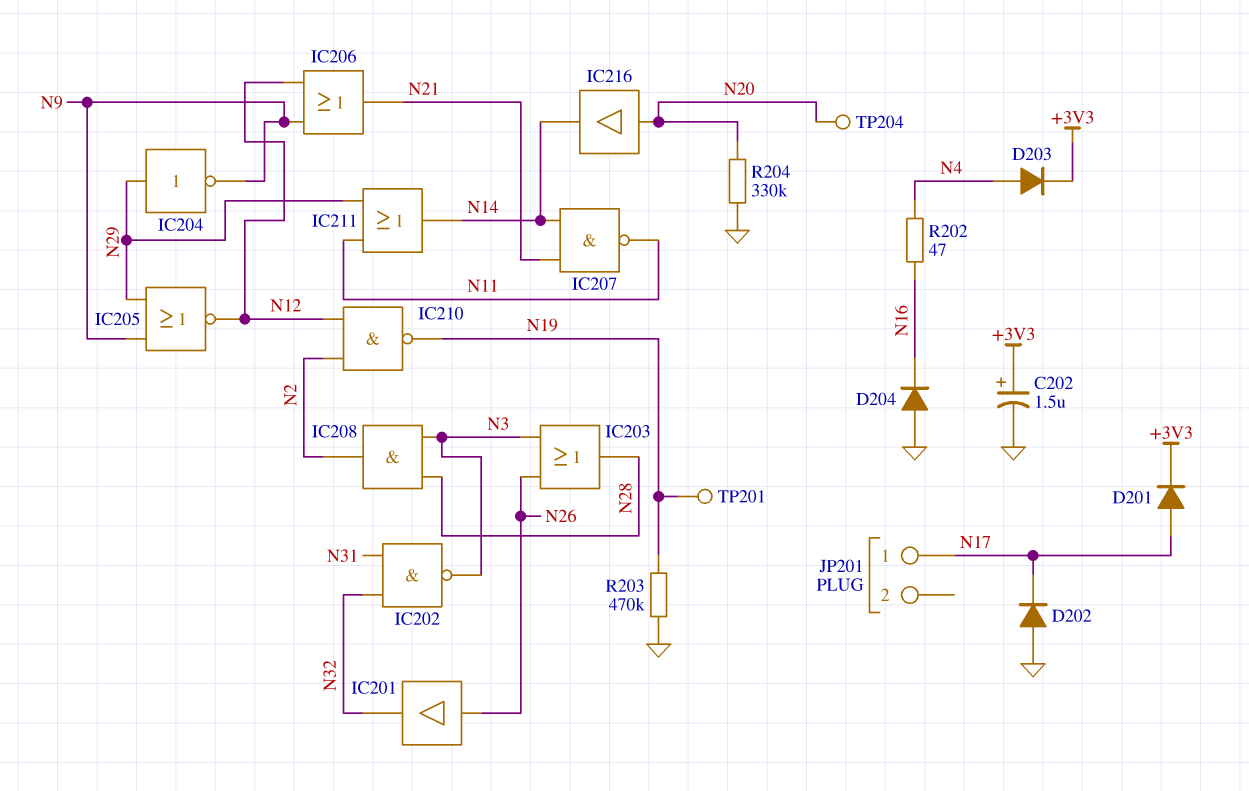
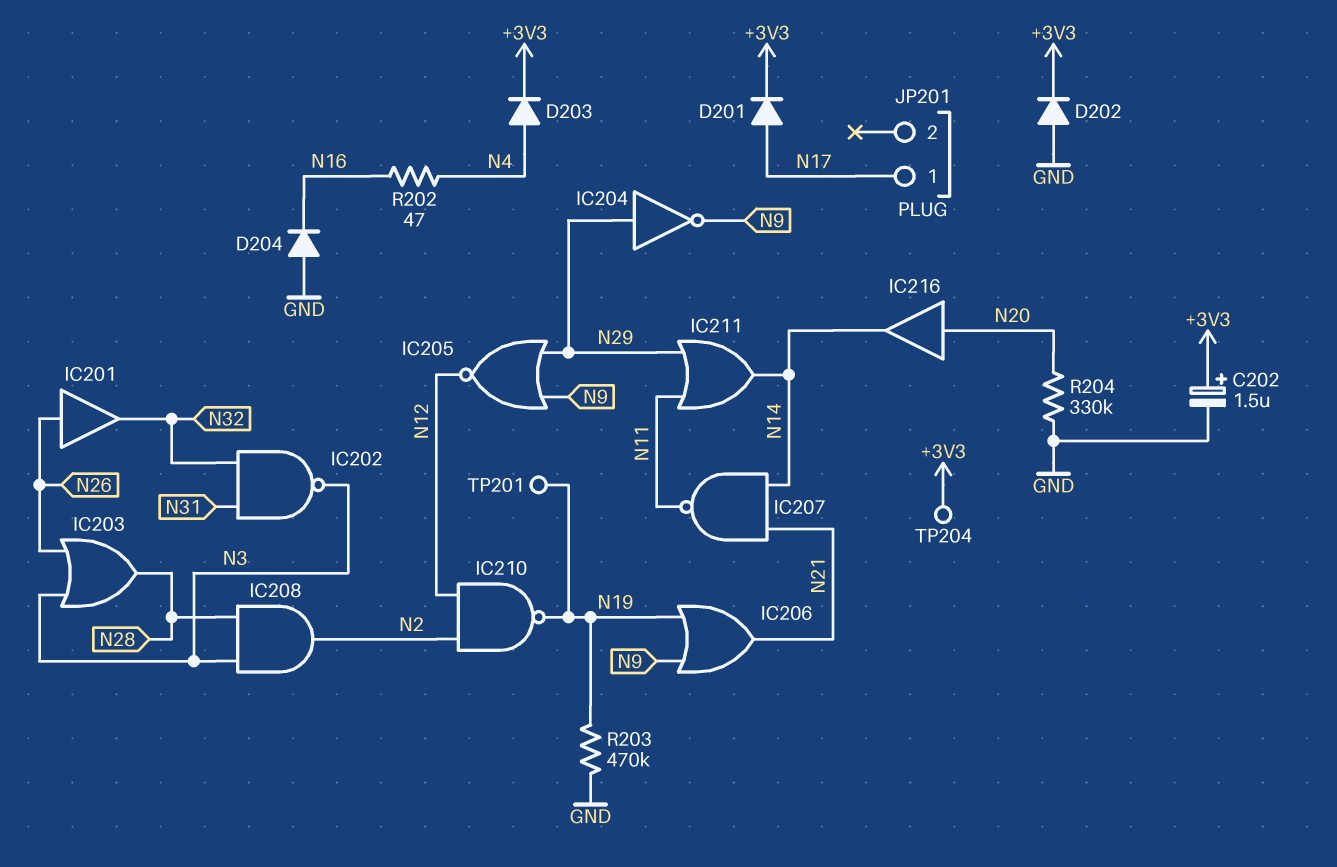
D202: diode (A GND, K N17) -> diode (A GND, K +3V3)
IC206: OR (in N9, in N12, out N21) -> OR (in N9, in N19, out N21)
TP204: test point (N20) -> test point (+3V3)

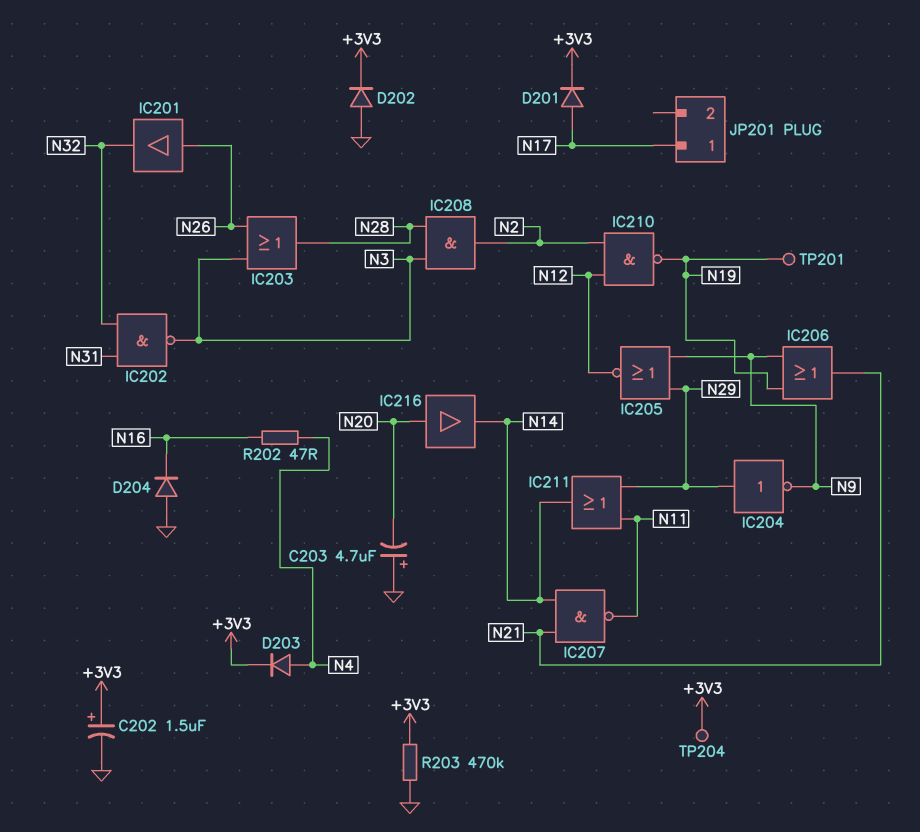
C203: none -> 4.7uF (plus GND, minus N20)
R203: 470k (GND, N19) -> 470k (+3V3, GND)
R204: 330k (GND, N20) -> none

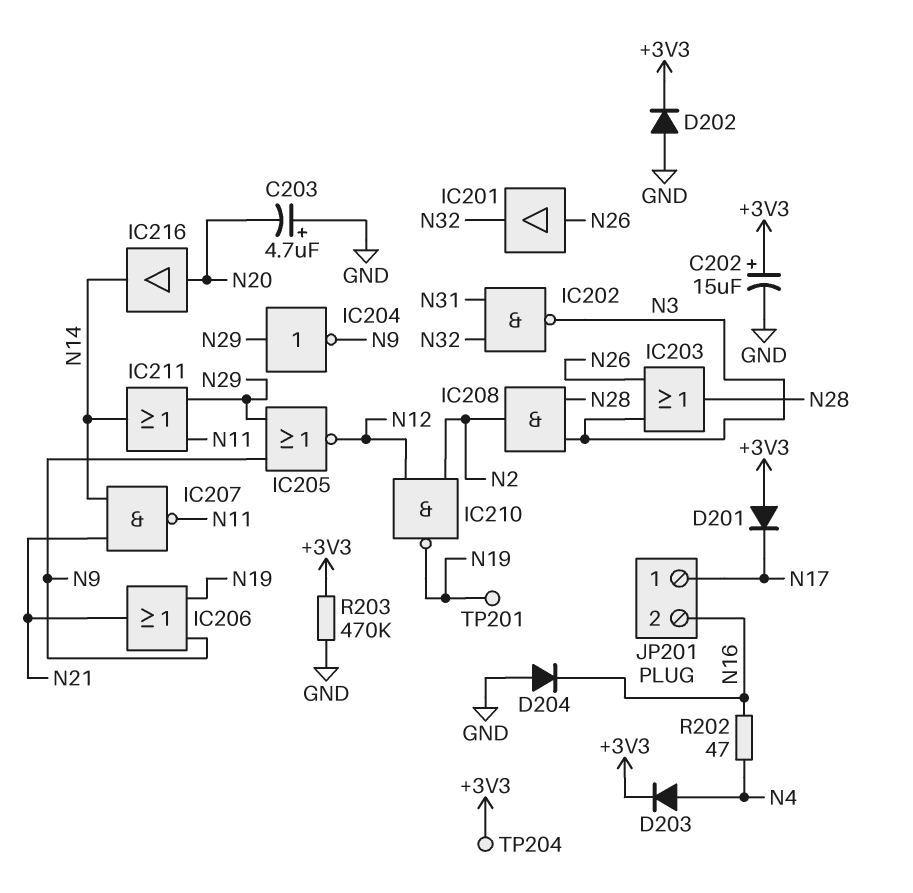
C202: 1.5uF (plus +3V3, minus GND) -> 15uF (plus +3V3, minus GND)
D201: diode (A N17, K +3V3) -> diode (A +3V3, K N17)
JP201 pin 2: none -> N16

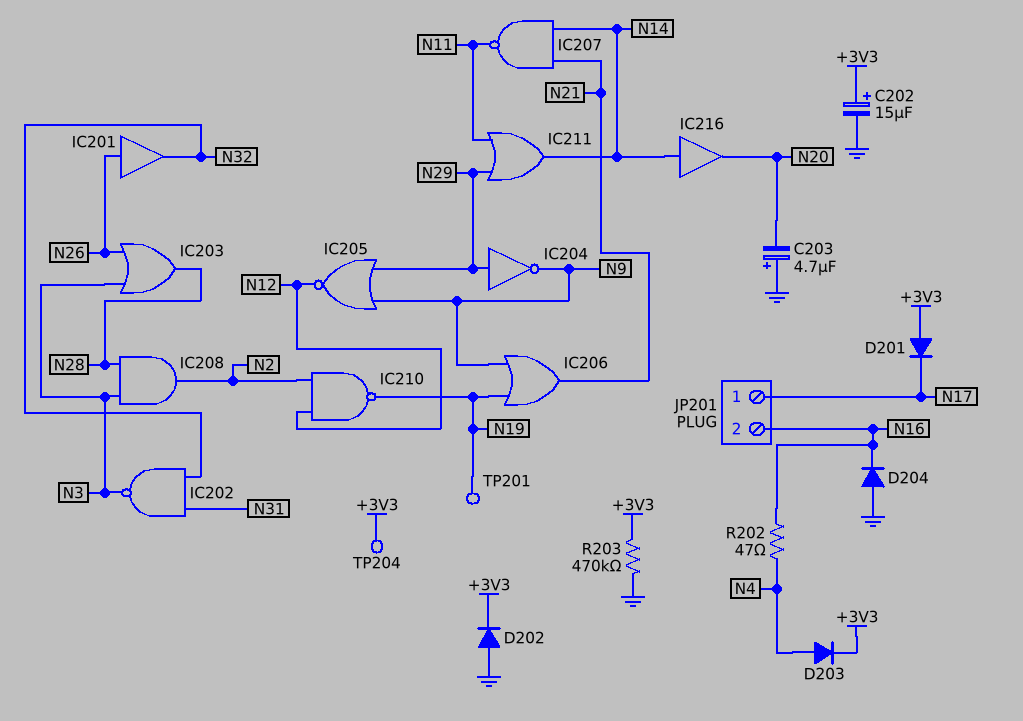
IC216: buffer (in N20, out N14) -> buffer (in N14, out N20)

